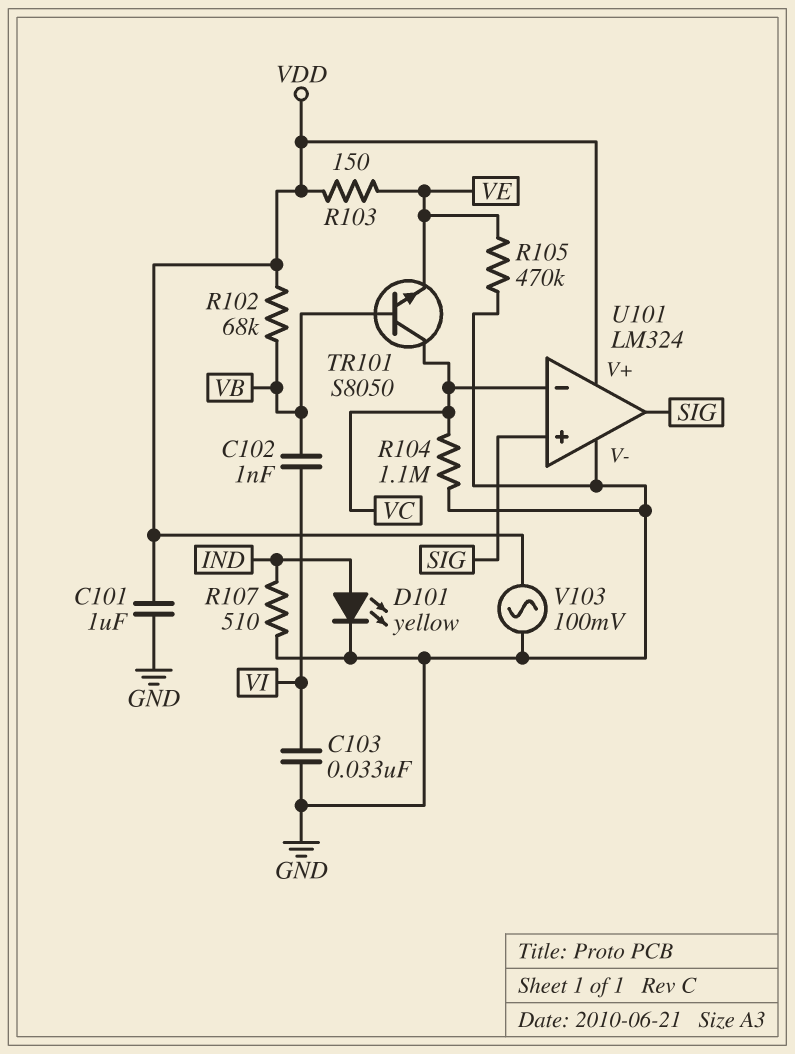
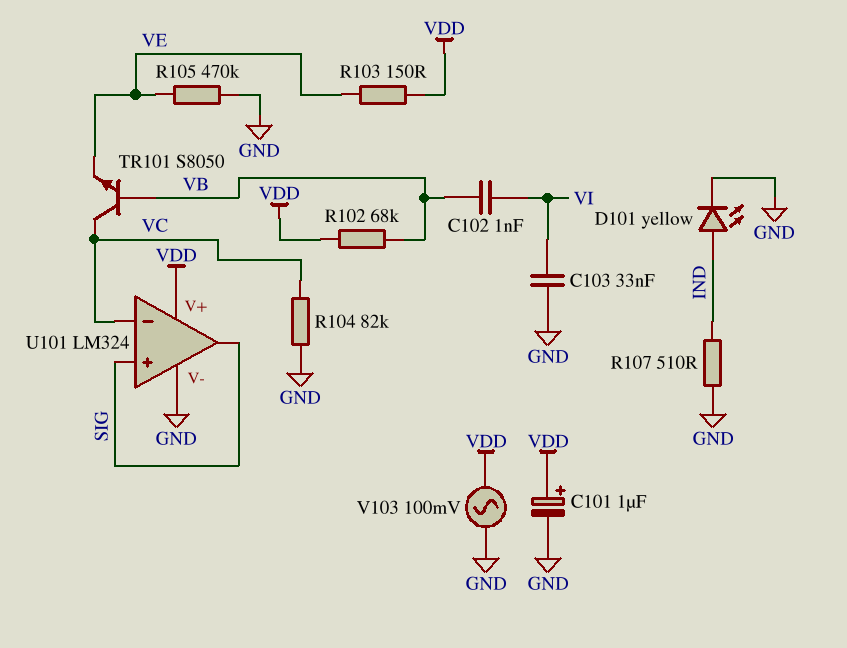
C101: 1uF (GND, VDD) -> 1uF (plus VDD, minus GND)
R104: 1.1M (GND, VC) -> 82k (GND, VC)

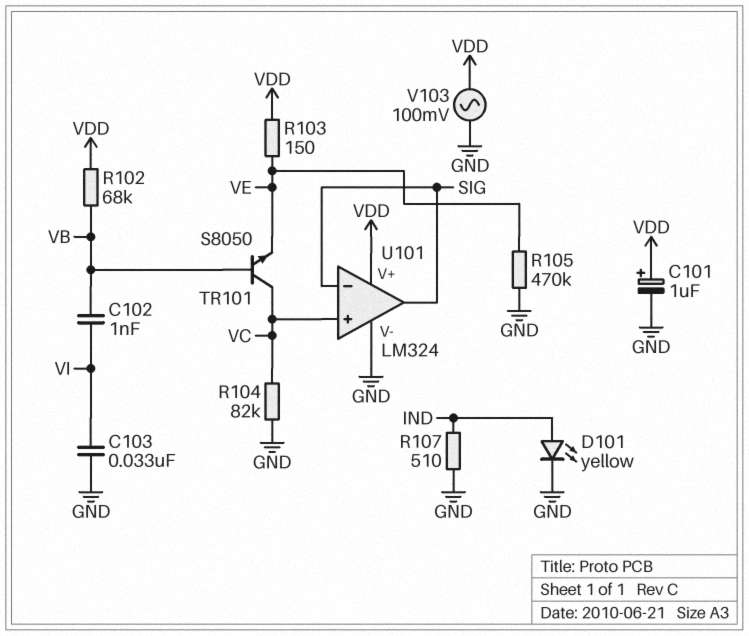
U101 pin in+: SIG -> VC
U101 pin in-: VC -> SIG

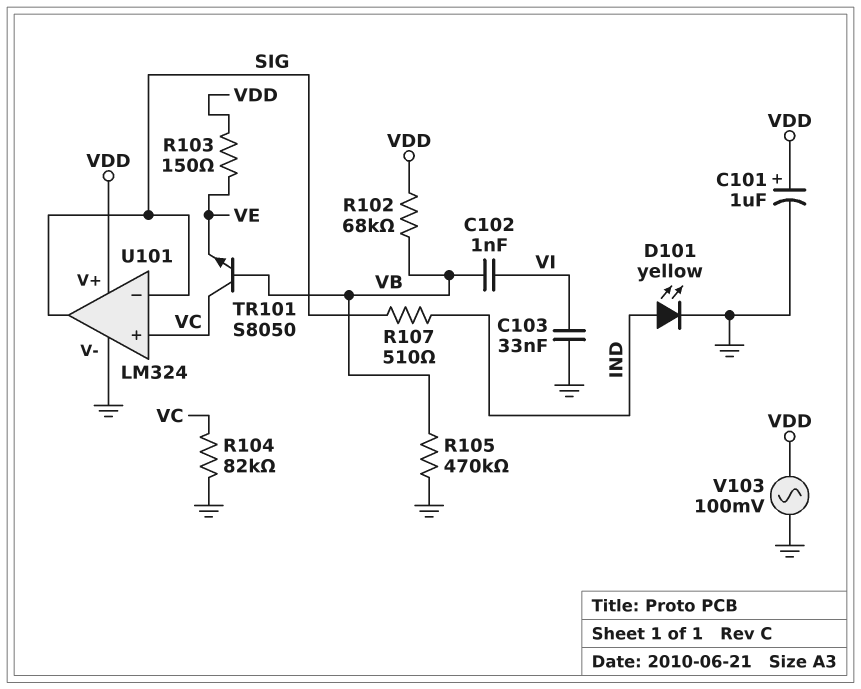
R105: 470k (GND, VE) -> 470k (GND, VB)
R107: 510 (GND, IND) -> 510 (IND, SIG)

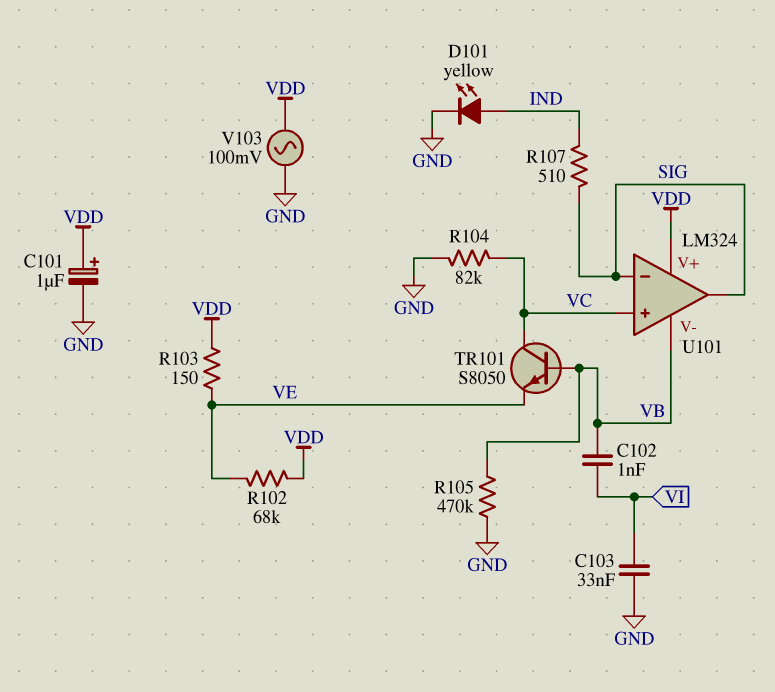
R102: 68k (VB, VDD) -> 68k (VDD, VE)
U101 pin V-: GND -> VB

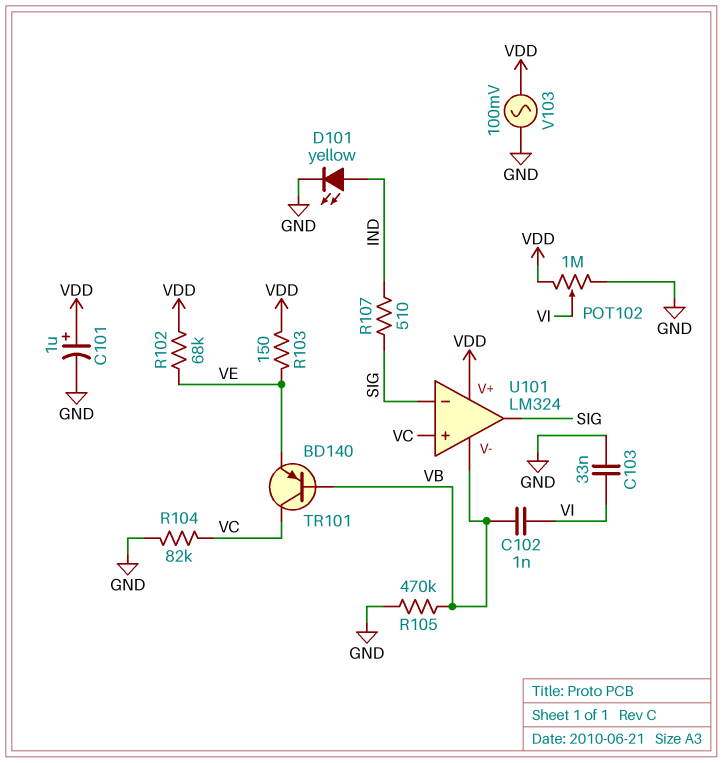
POT102: none -> 1M (GND, VDD, wiper VI)
TR101: NPN S8050 (B VB, C VC, E VE) -> PNP BD140 (B VB, C VC, E VE)

